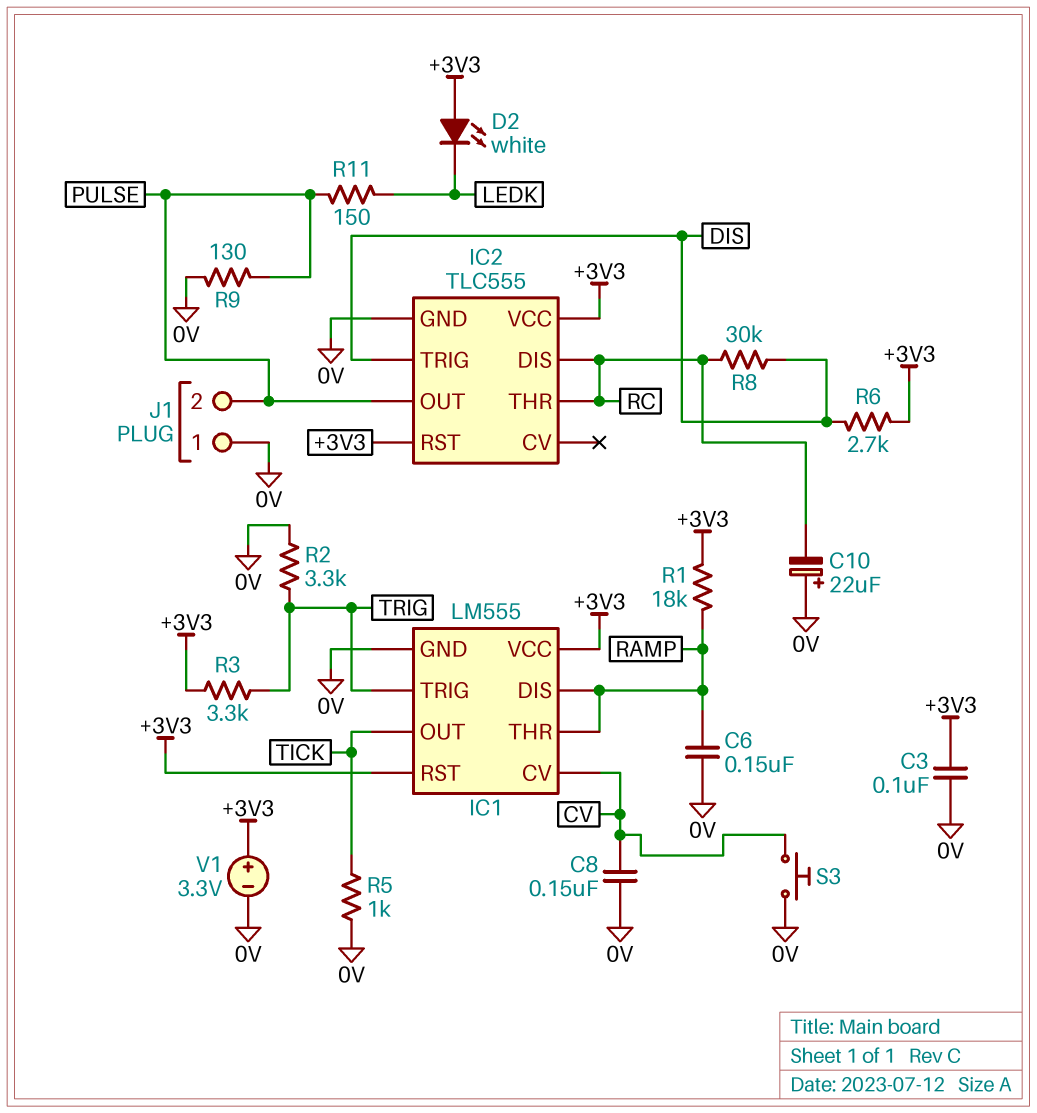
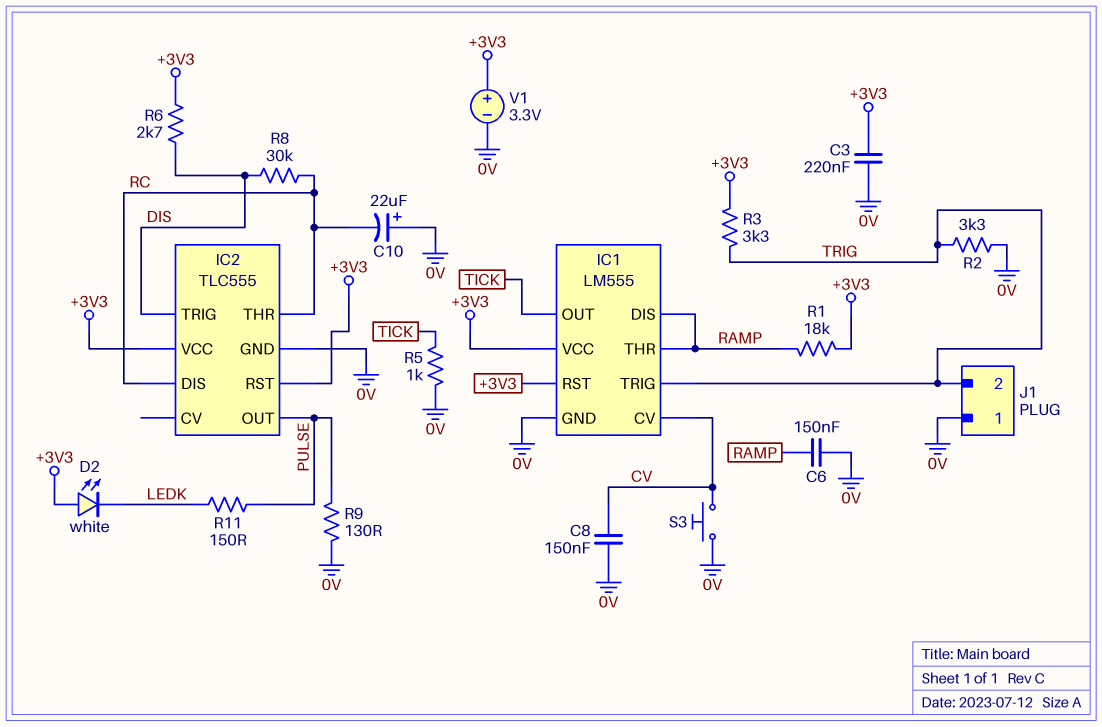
C3: 100nF (+3V3, 0V) -> 220nF (+3V3, 0V)
J1 pin 2: PULSE -> TRIG

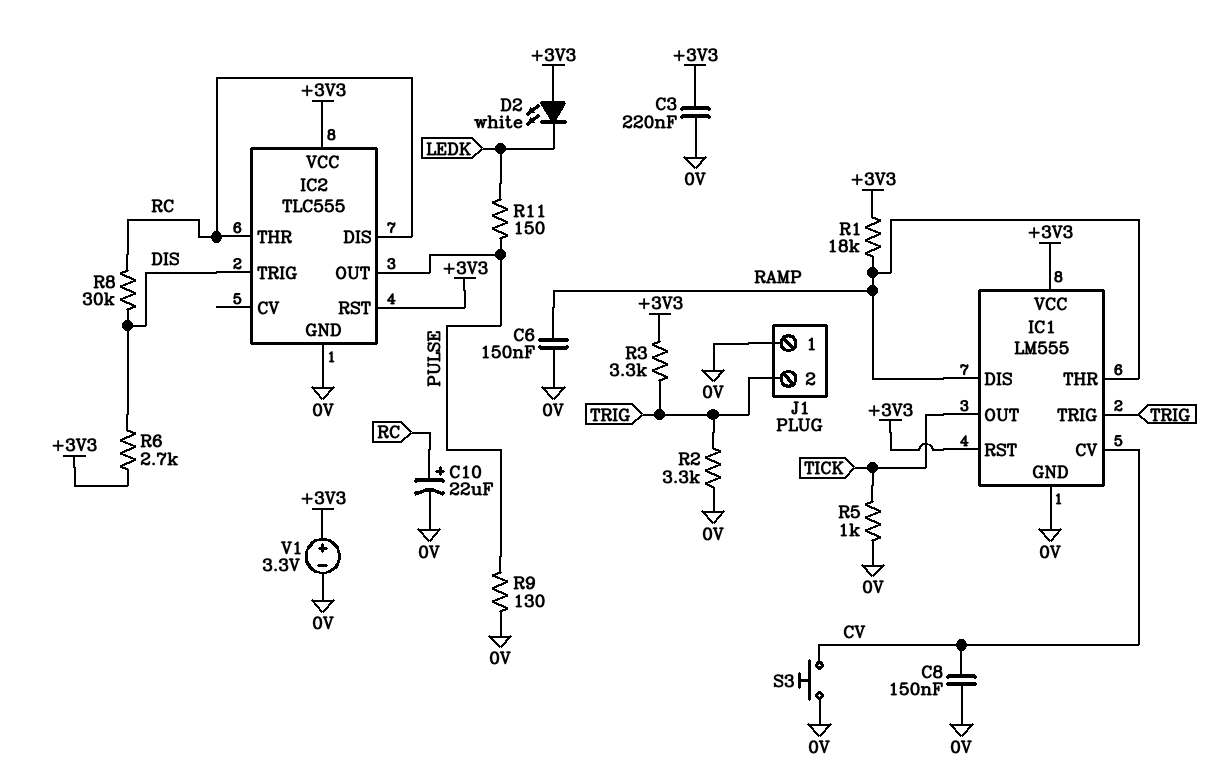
C10: 22uF (plus 0V, minus RC) -> 22uF (plus RC, minus 0V)

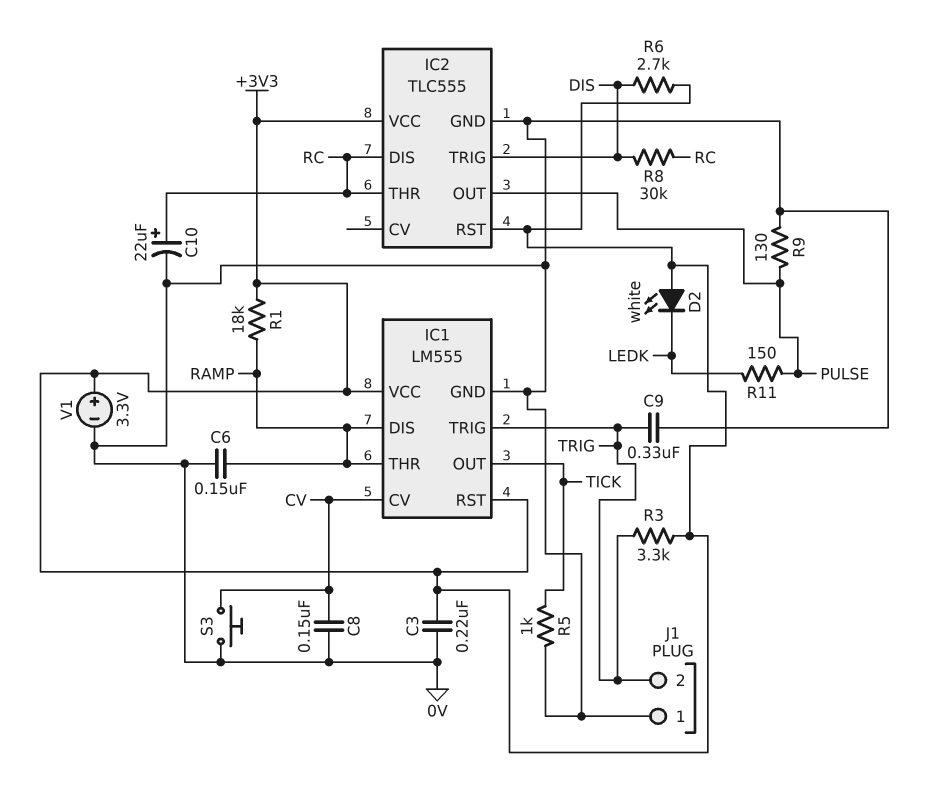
C9: none -> 330nF (0V, TRIG)
R2: 3.3k (0V, TRIG) -> none

